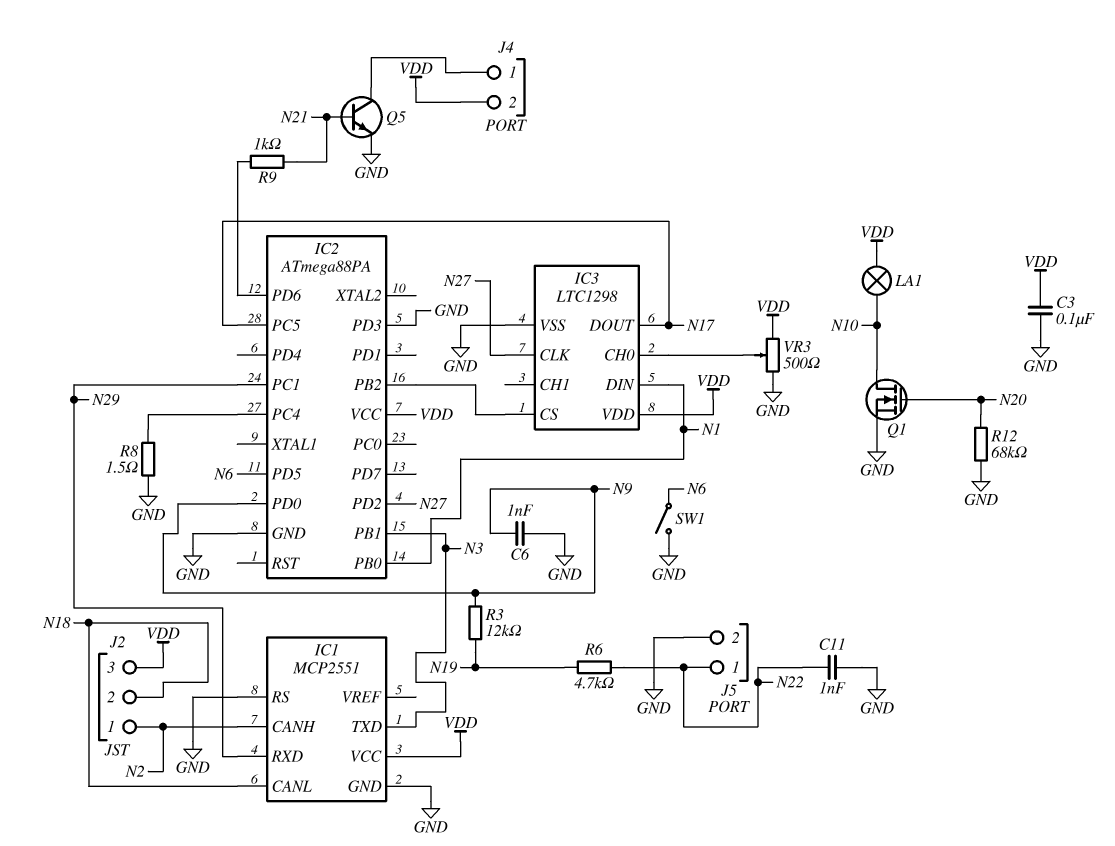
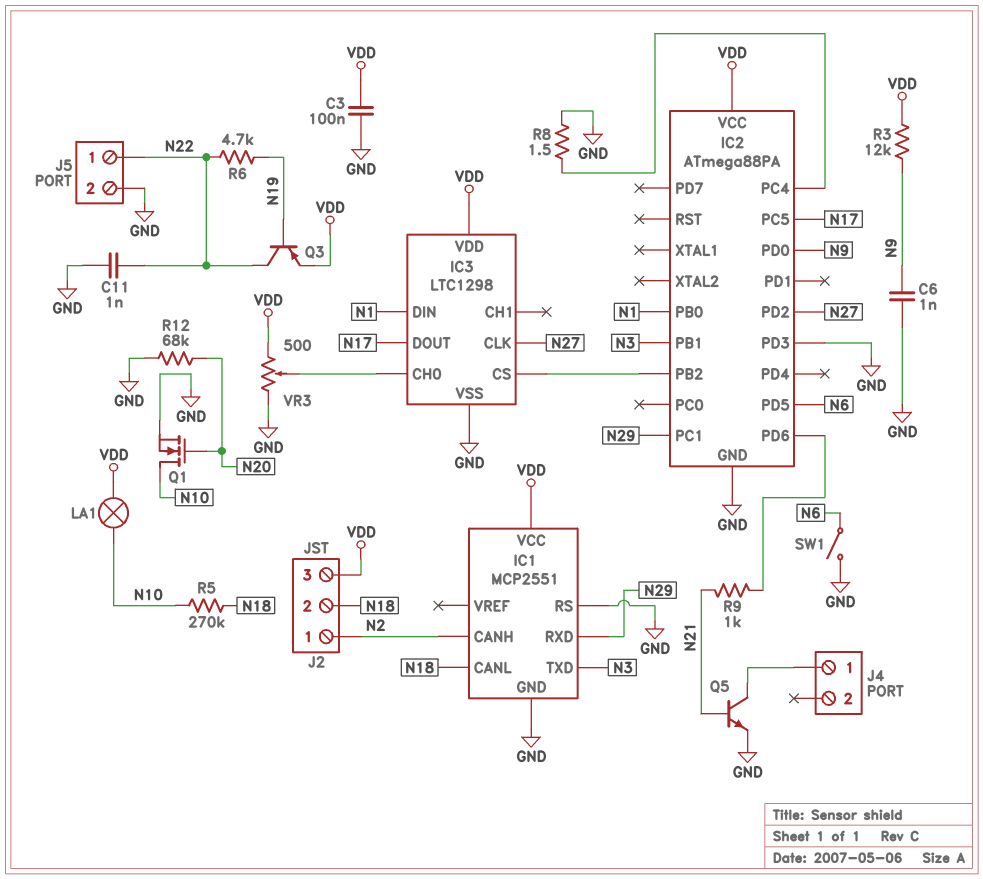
J4 pin 2: VDD -> none
Q3: none -> PNP (B N19, C N22, E VDD)
R3: 12k (N9, N19) -> 12k (N9, VDD)
R5: none -> 270k (N10, N18)

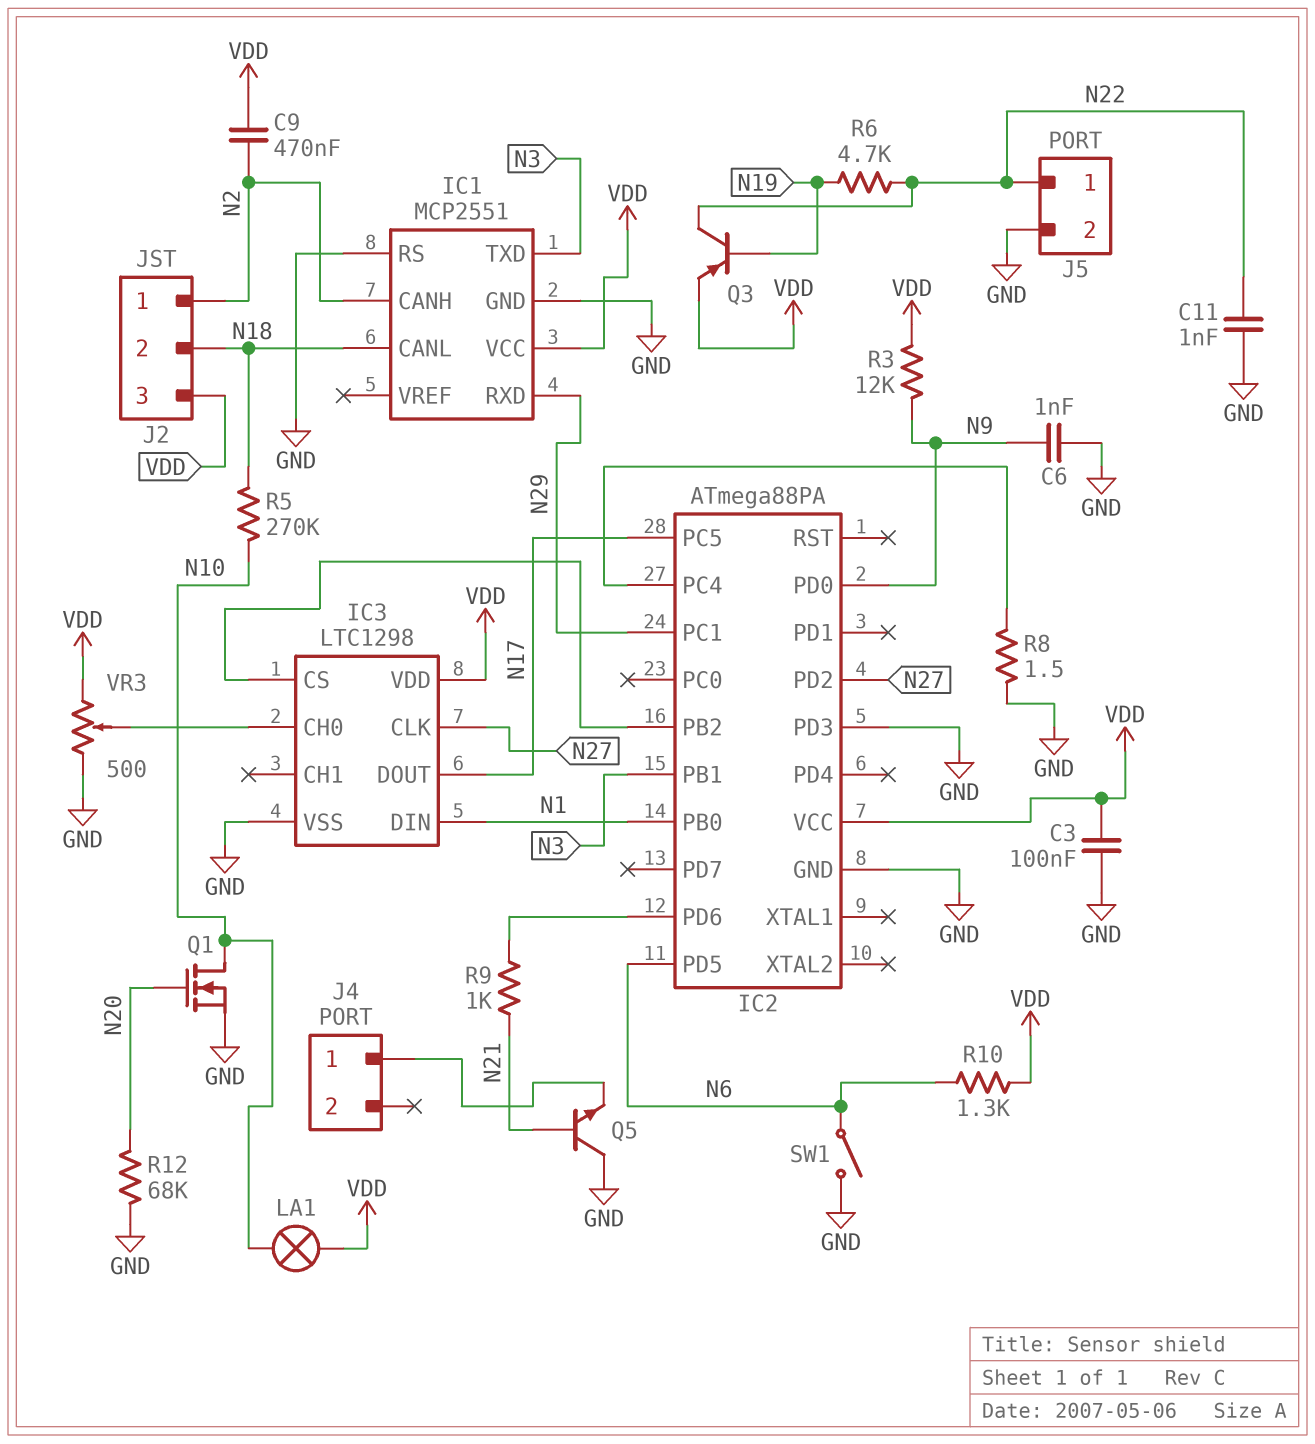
C9: none -> 470nF (N2, VDD)
Q5: NPN (B N21, C J4/1, E GND) -> NPN (B N21, C GND, E J4/1)
R10: none -> 1.3k (N6, VDD)

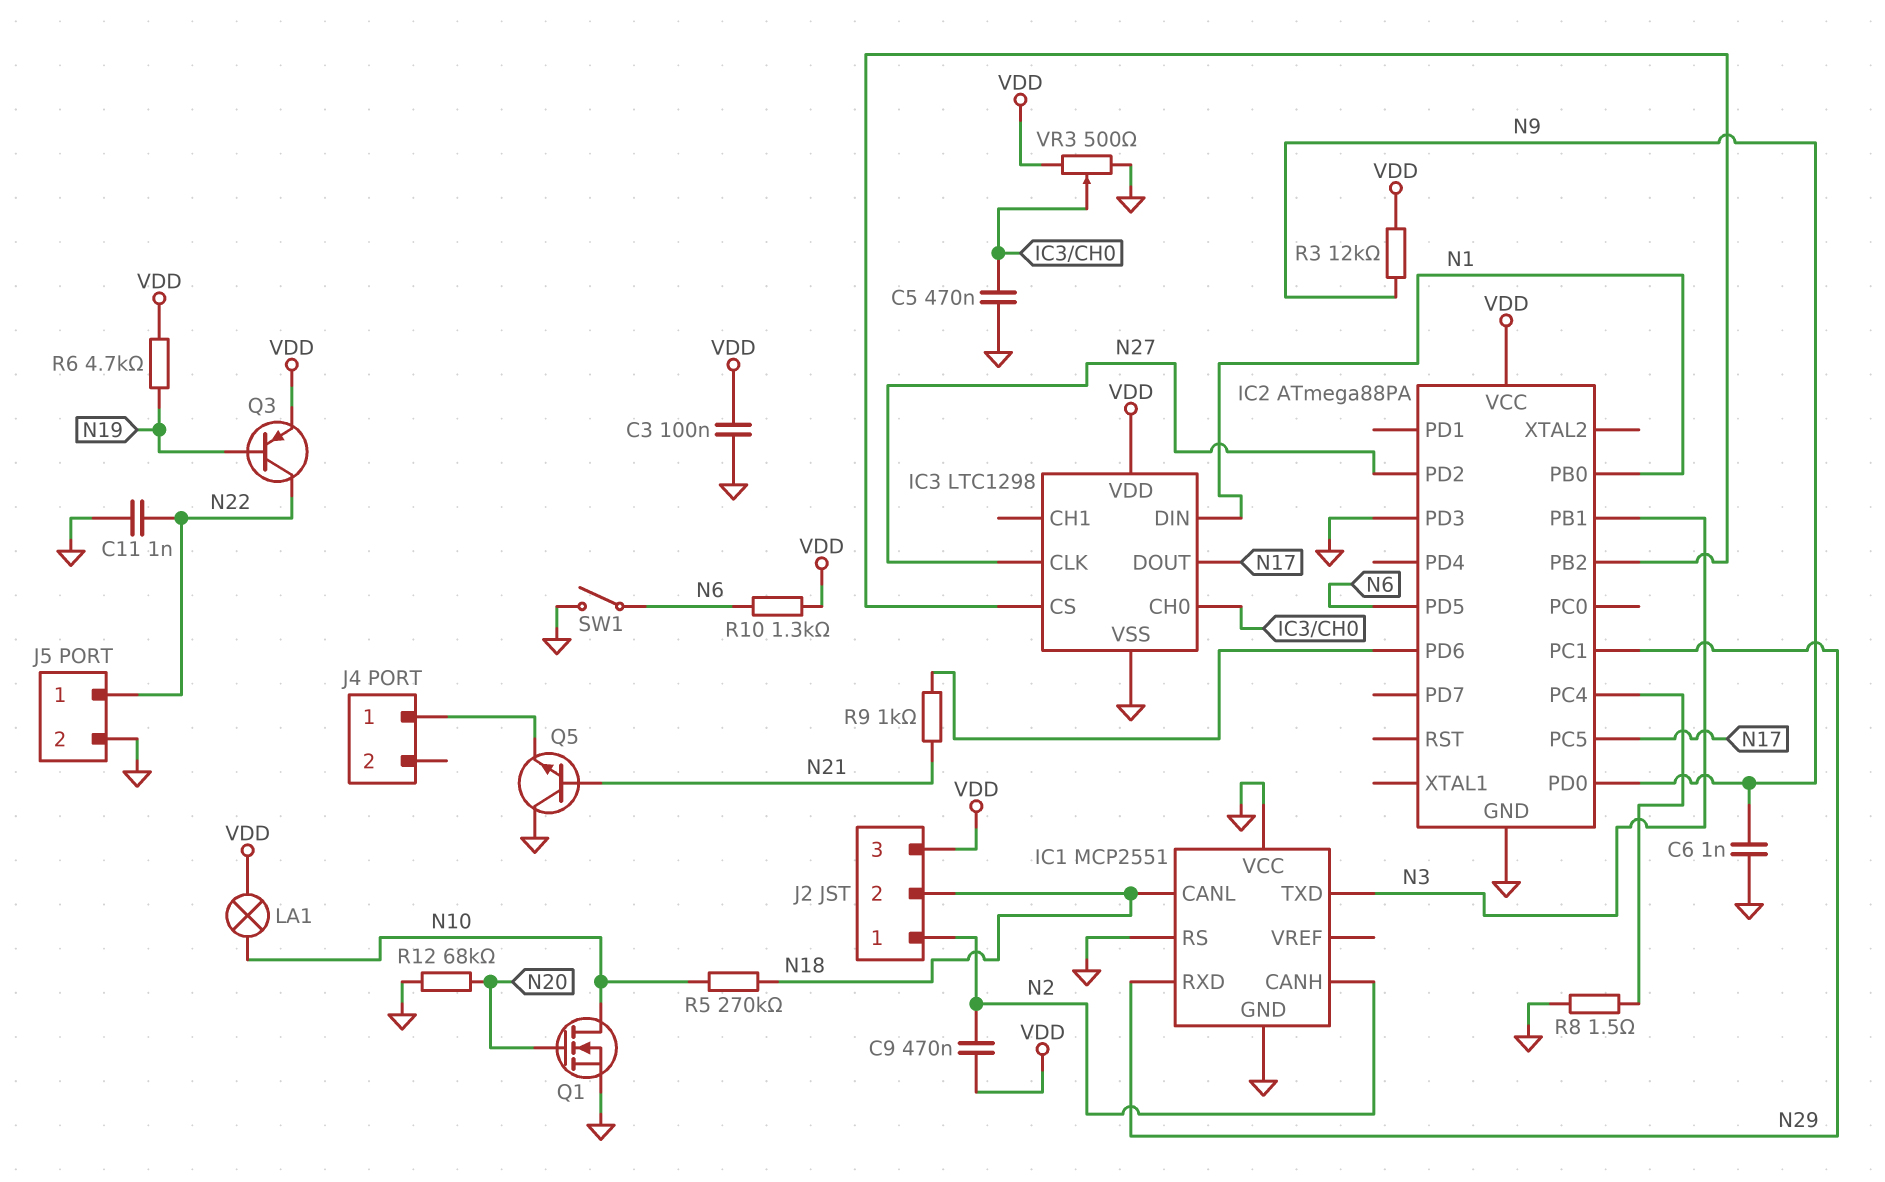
C5: none -> 470nF (GND, IC3/CH0)
IC1 pin VCC: VDD -> GND
R6: 4.7k (N19, N22) -> 4.7k (N19, VDD)

